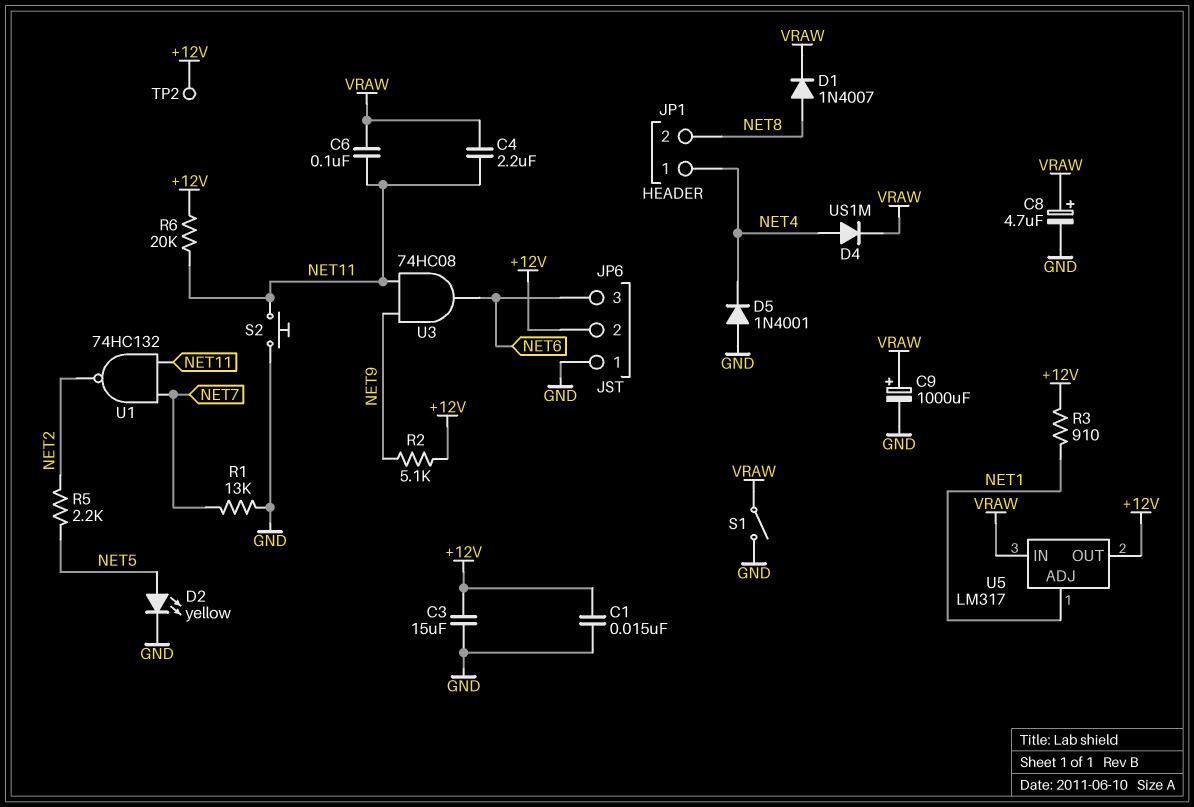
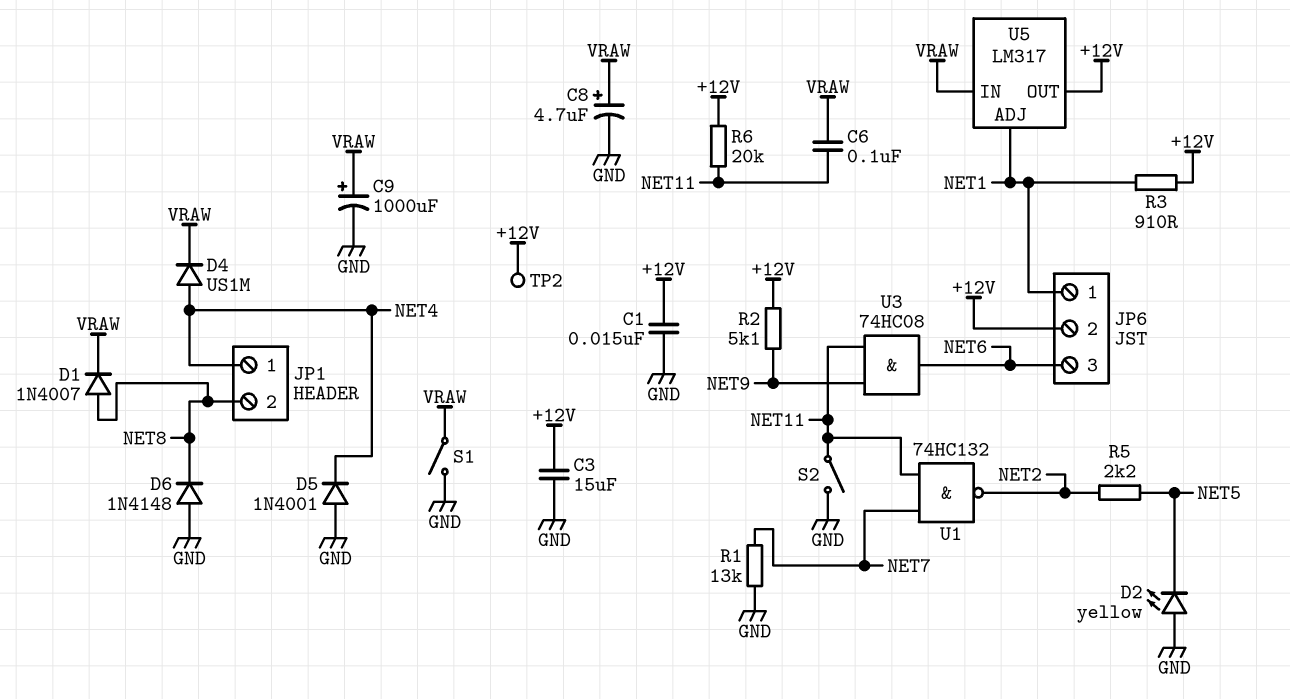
C4: 2.2uF (NET11, VRAW) -> none
D2: LED yellow (A NET5, K GND) -> LED yellow (A GND, K NET5)
D6: none -> diode 1N4148 (A GND, K NET8)
JP6 pin 1: GND -> NET1
S2: button (GND, NET11) -> switch (GND, NET11)

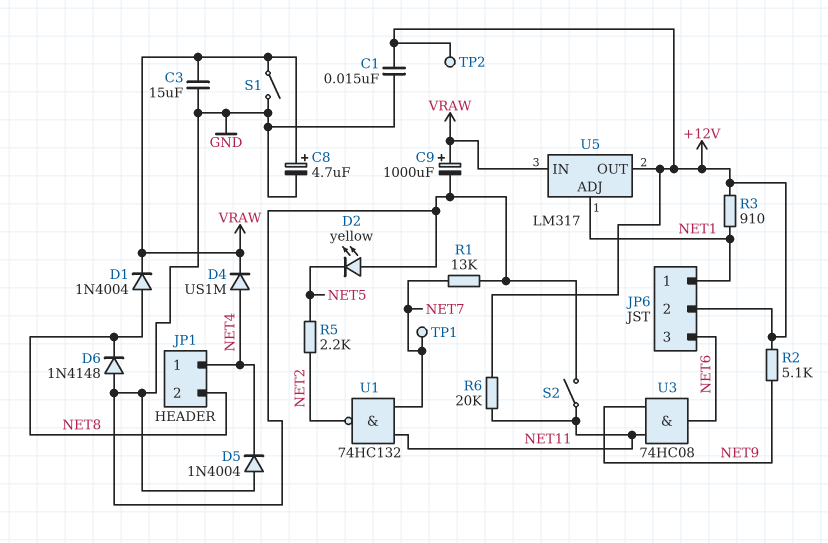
C3: 15uF (+12V, GND) -> 15uF (GND, VRAW)
C6: 100nF (NET11, VRAW) -> none
D1: diode 1N4007 (A NET8, K VRAW) -> diode 1N4004 (A NET8, K VRAW)
D5: diode 1N4001 (A GND, K NET4) -> diode 1N4004 (A GND, K NET4)
TP1: none -> test point (NET7)

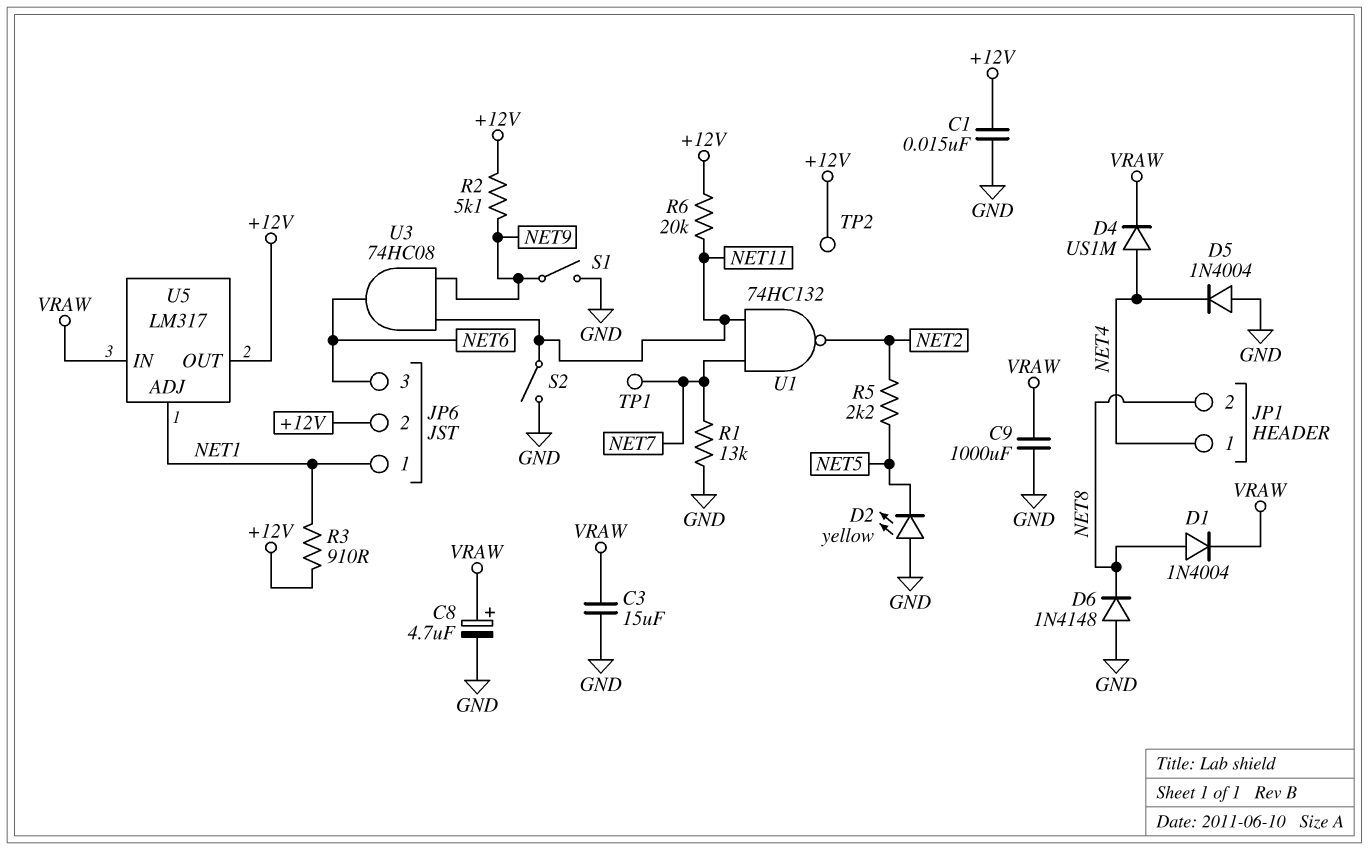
C9: 1000uF (plus VRAW, minus GND) -> 1000uF (GND, VRAW)
S1: switch (GND, VRAW) -> switch (GND, NET9)

